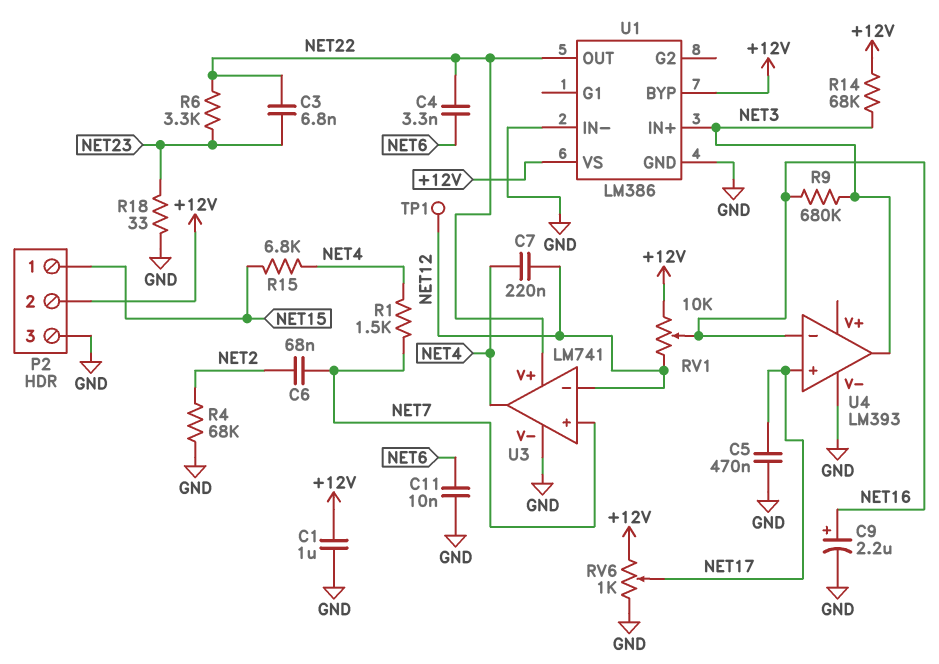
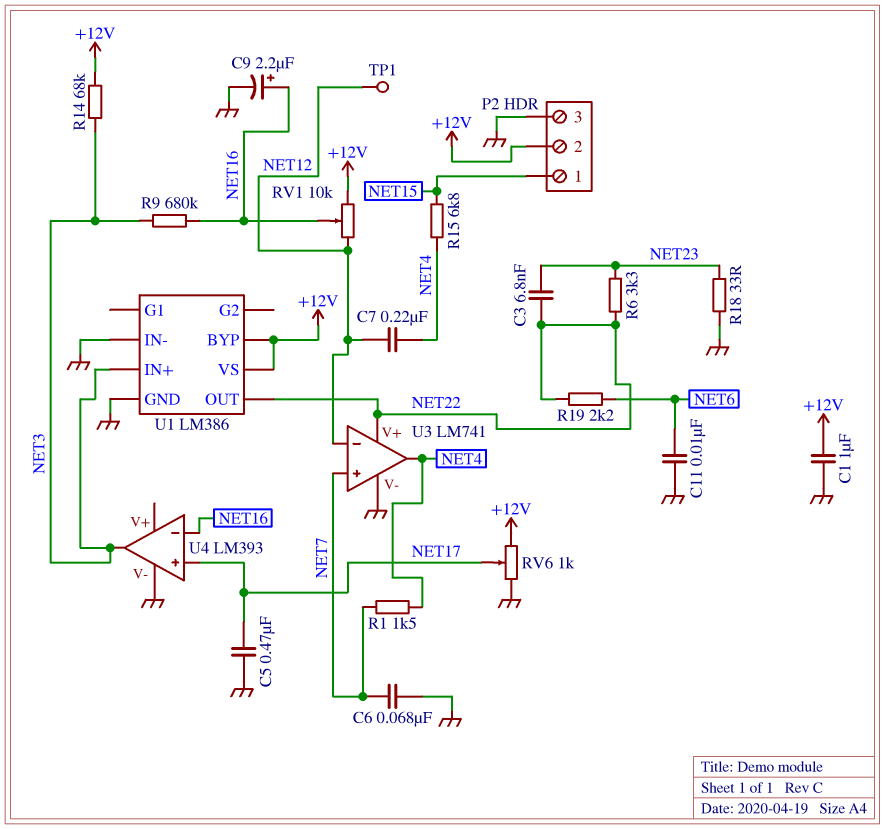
C4: 3.3nF (NET6, NET22) -> none
C6: 68nF (NET2, NET7) -> 68nF (GND, NET7)
R4: 68k (GND, NET2) -> none
R19: none -> 2.2k (NET6, NET22)

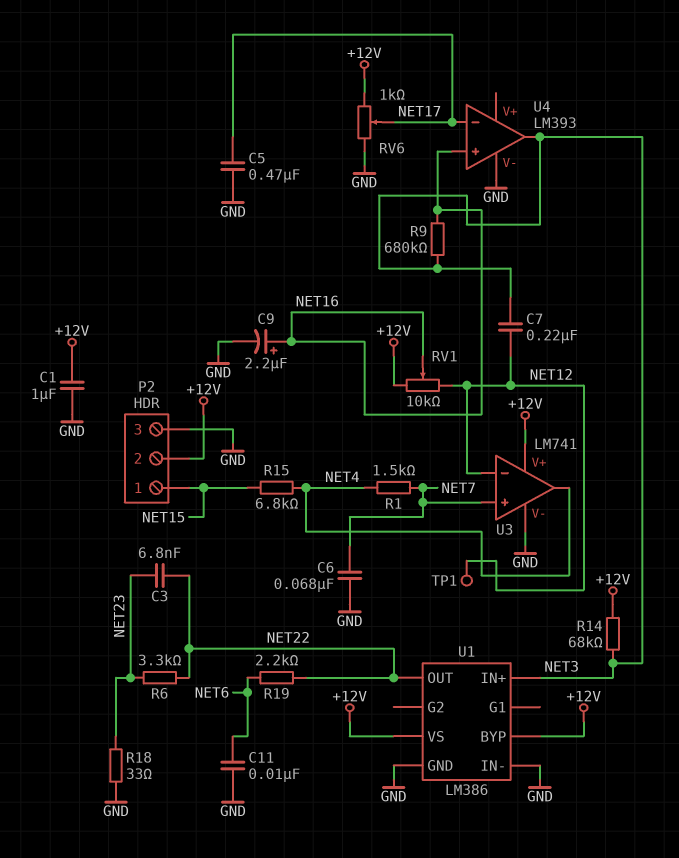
C7: 220nF (NET4, NET12) -> 220nF (NET3, NET12)
U3 pin V+: NET22 -> +12V
U4 pin in+: NET17 -> NET16
U4 pin in-: NET16 -> NET17

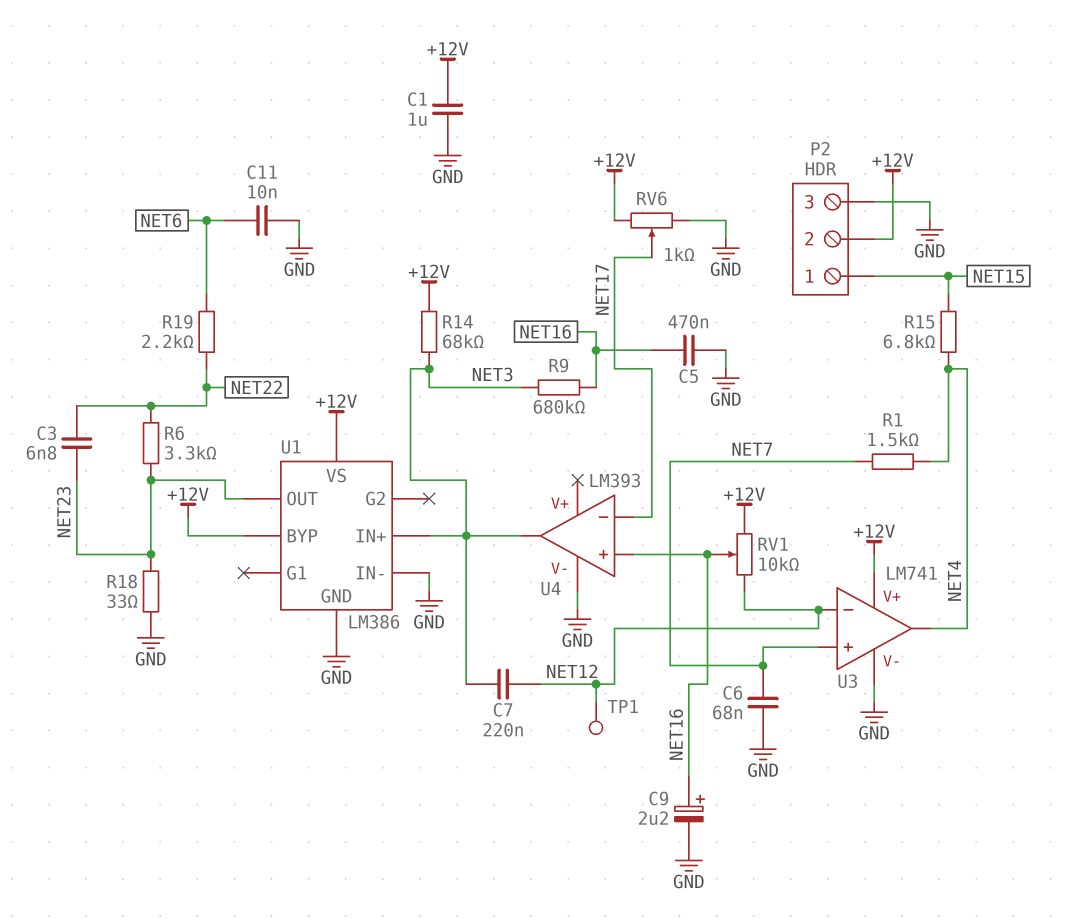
C5: 470nF (GND, NET17) -> 470nF (GND, NET16)
U1 pin OUT: NET22 -> NET23

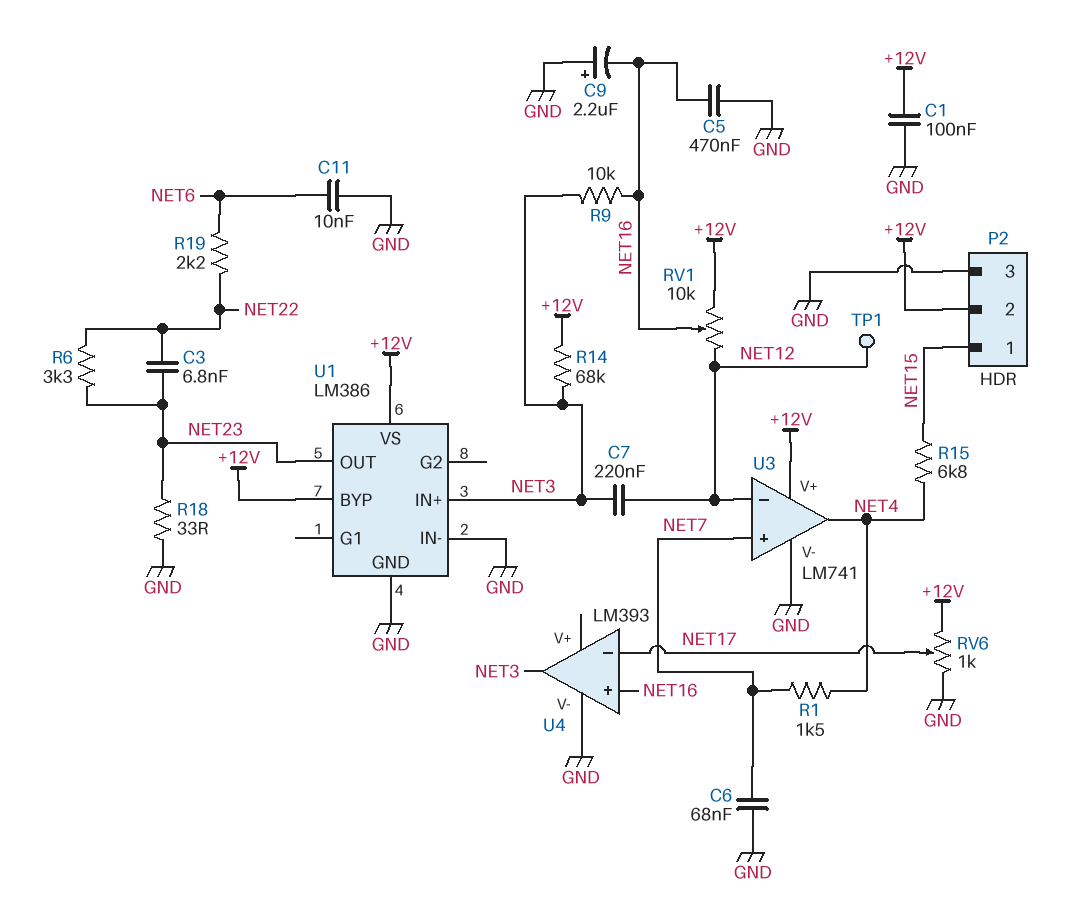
C1: 1uF (+12V, GND) -> 100nF (+12V, GND)
C9: 2.2uF (plus NET16, minus GND) -> 2.2uF (plus GND, minus NET16)
R9: 680k (NET3, NET16) -> 10k (NET3, NET16)

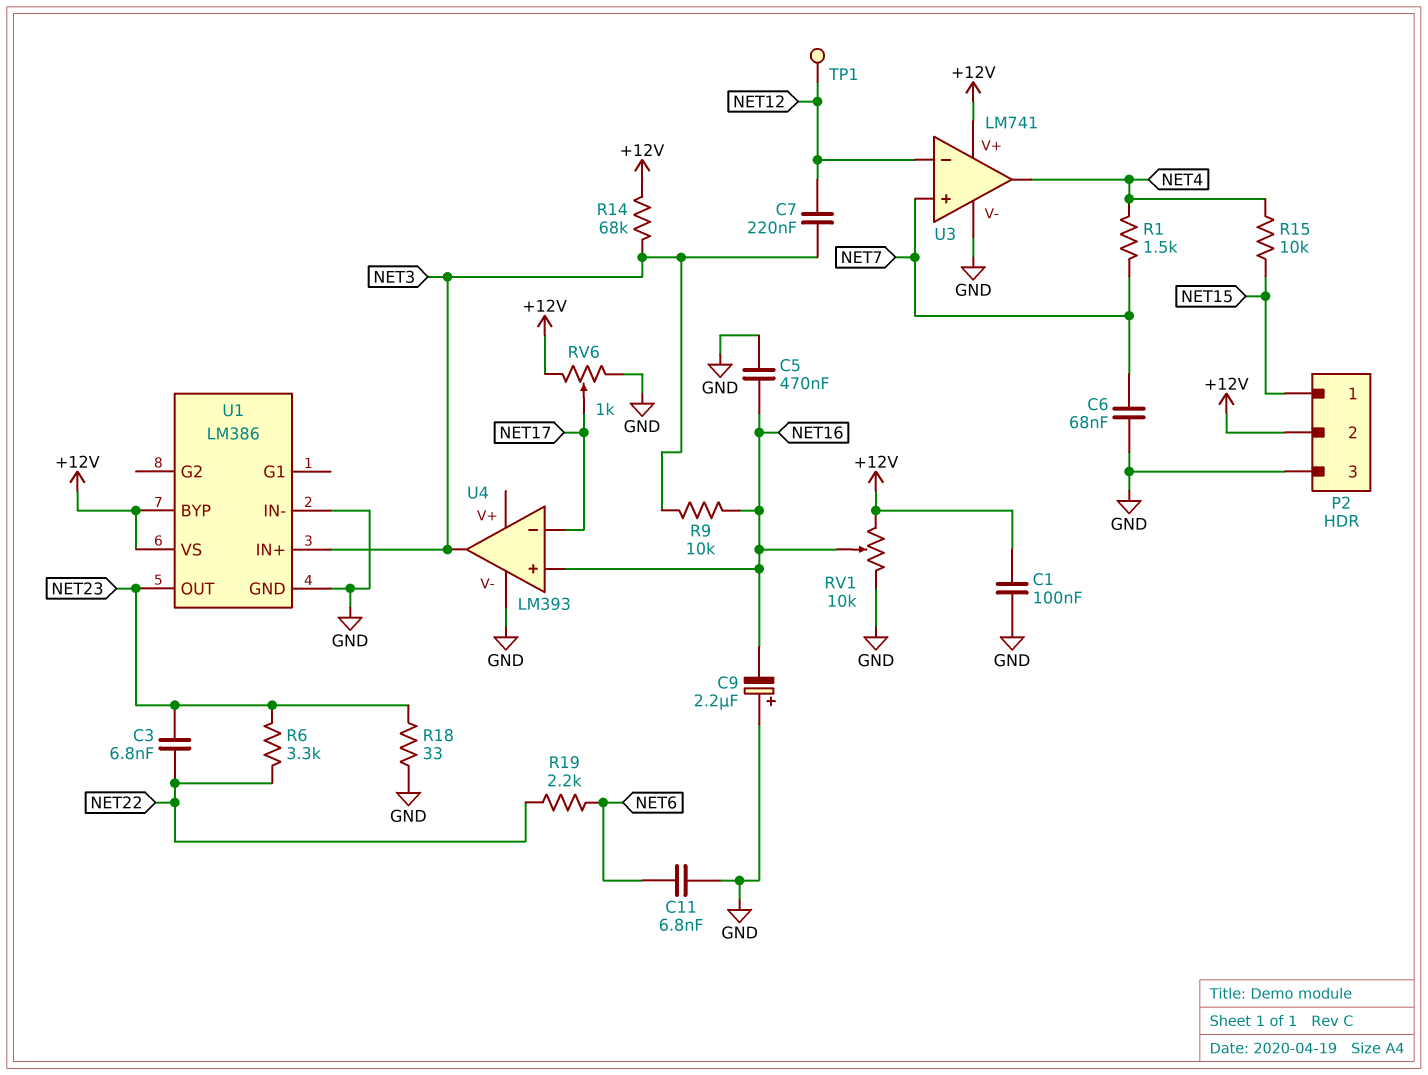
C11: 10nF (GND, NET6) -> 6.8nF (GND, NET6)
R15: 6.8k (NET4, NET15) -> 10k (NET4, NET15)
RV1: 10k (+12V, NET12, wiper NET16) -> 10k (+12V, GND, wiper NET16)

